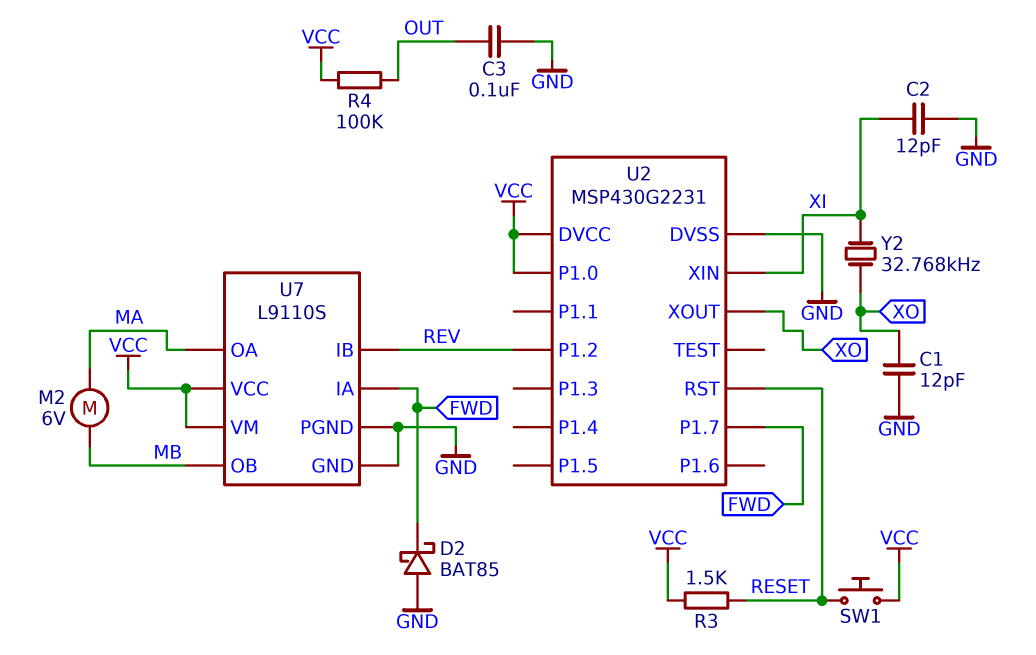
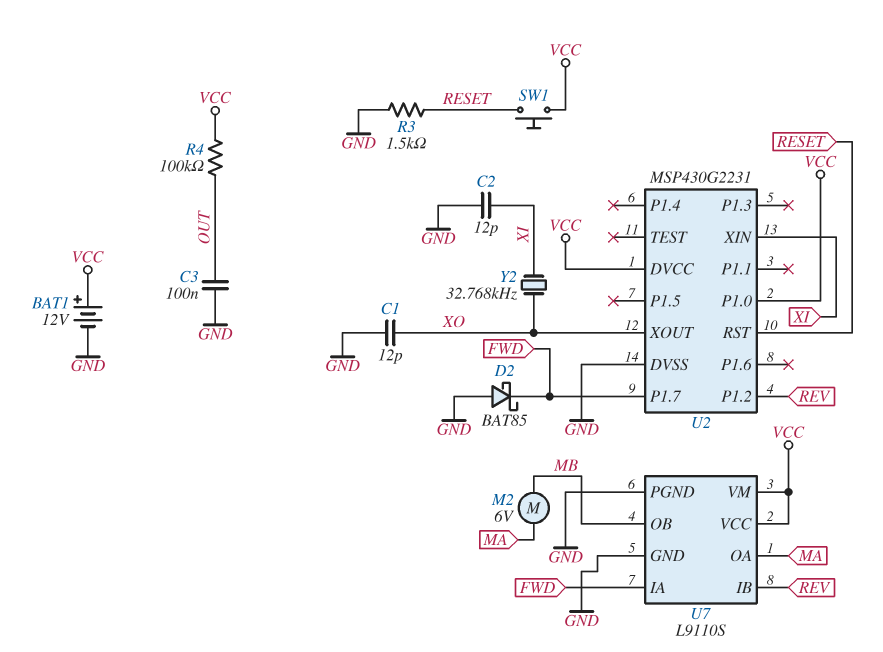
BAT1: none -> 12V (plus VCC, minus GND)
R3: 1.5k (RESET, VCC) -> 1.5k (GND, RESET)

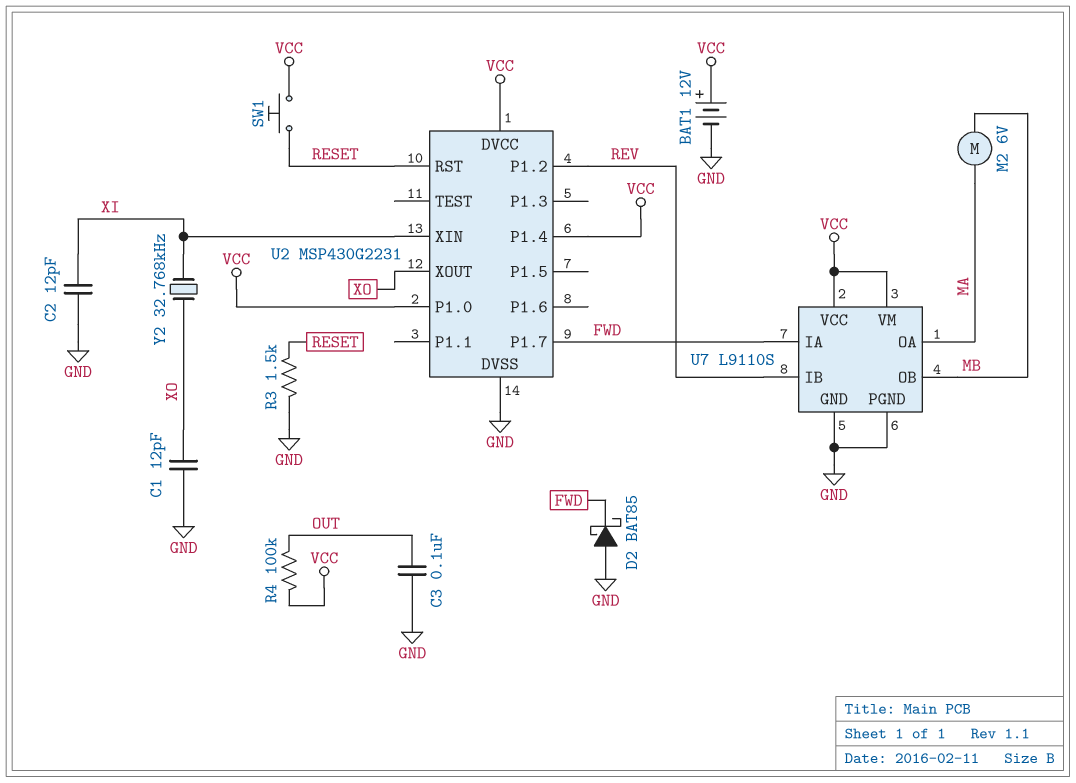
U2 pin P1.4: none -> VCC

